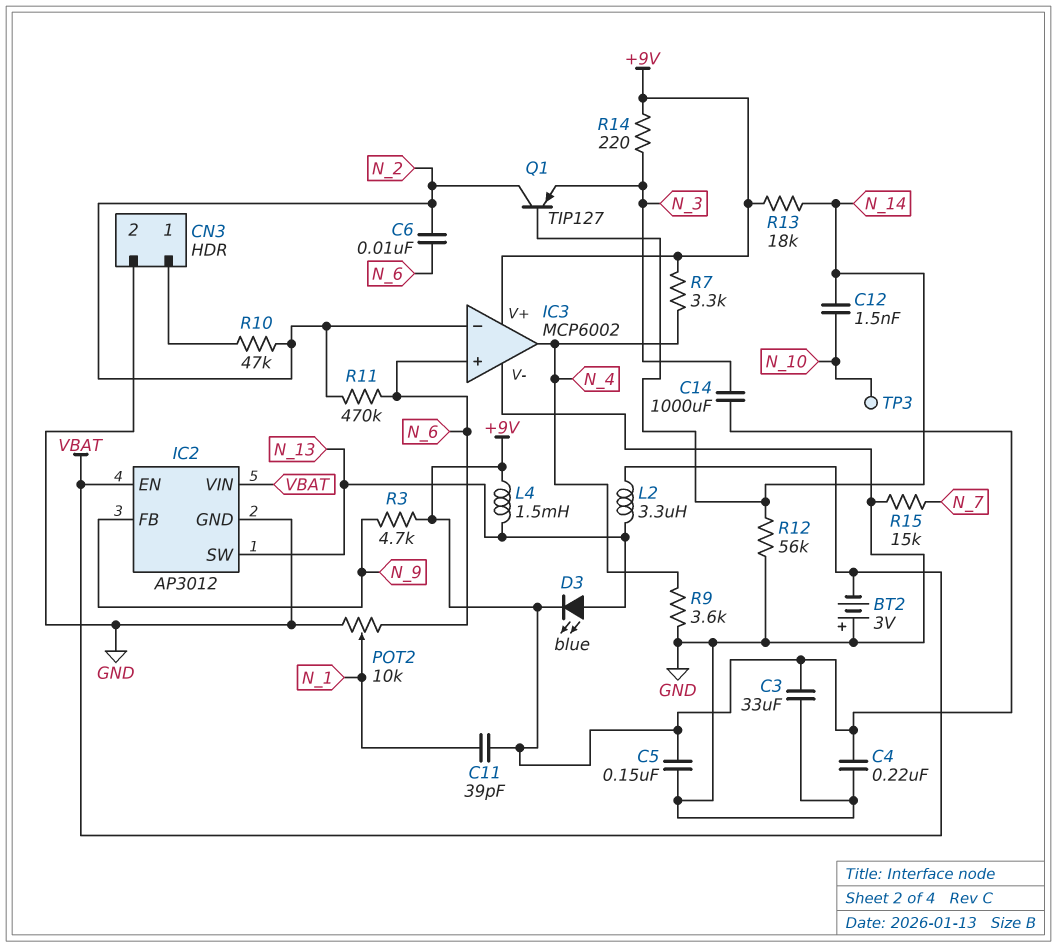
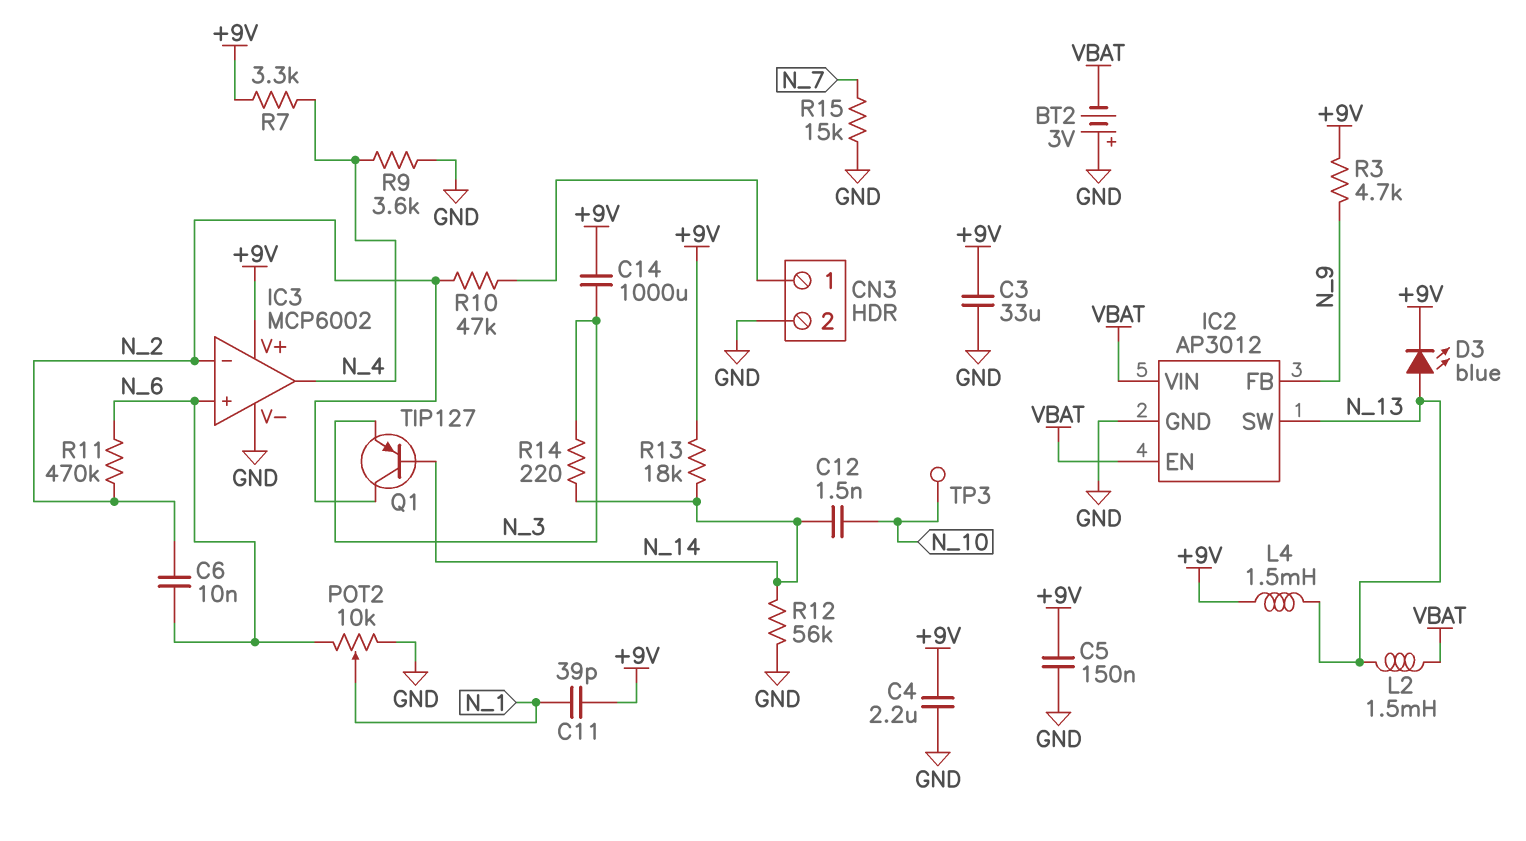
C4: 220nF (+9V, GND) -> 2.2uF (+9V, GND)
L2: 3.3uH (N_13, VBAT) -> 1.5mH (N_13, VBAT)
R14: 220 (+9V, N_3) -> 220 (N_3, N_14)

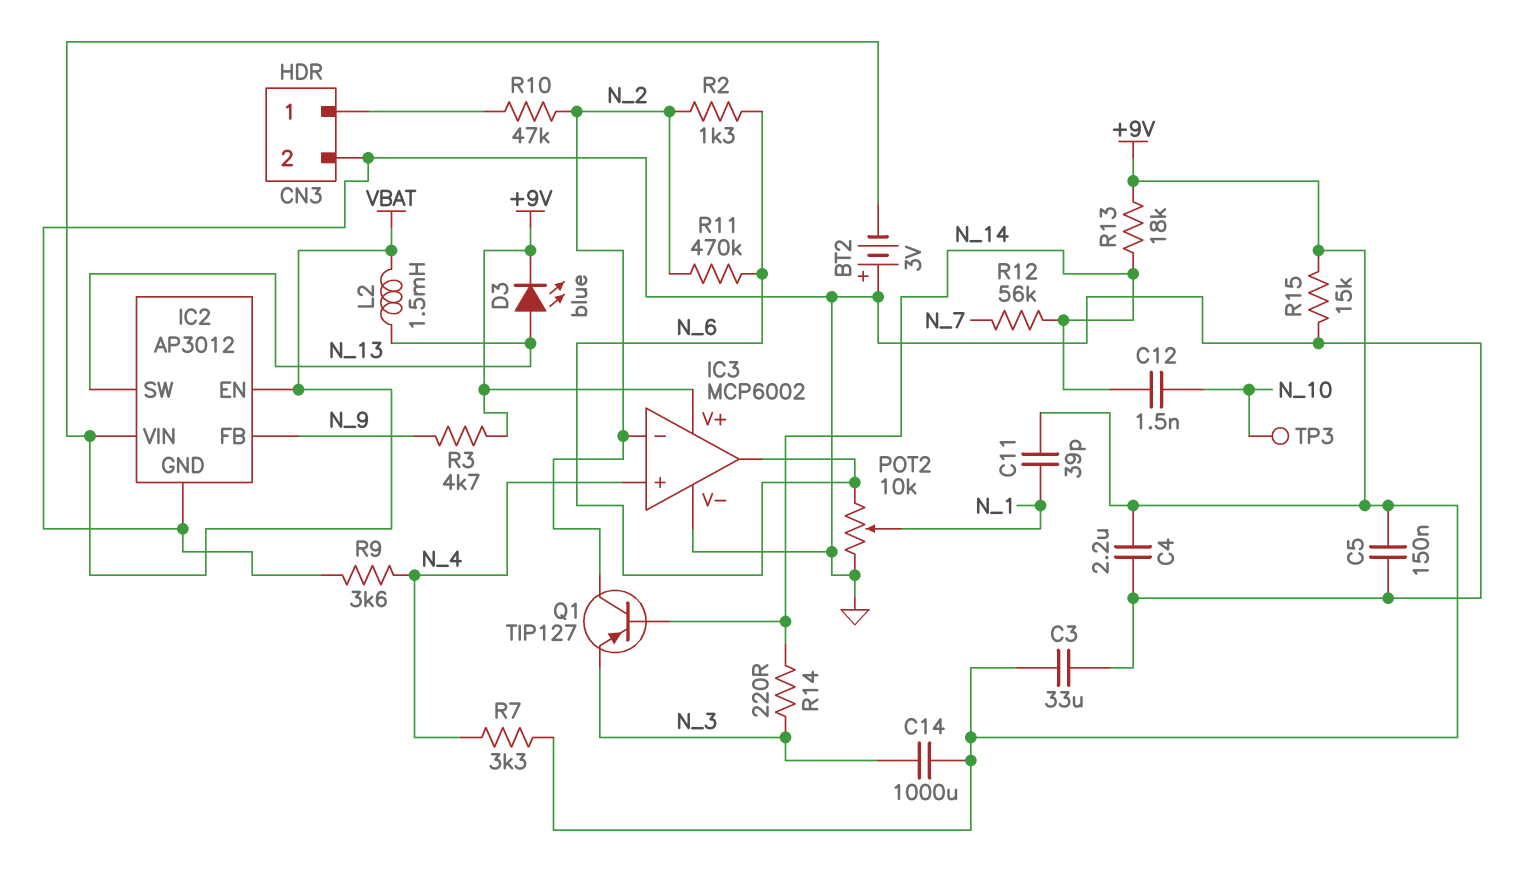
C6: 10nF (N_2, N_6) -> none
IC3 pin in+: N_6 -> N_4
IC3 pin out: N_4 -> N_6
L4: 1.5mH (+9V, N_13) -> none
R2: none -> 1.3k (N_2, N_6)
R12: 56k (GND, N_14) -> 56k (N_7, N_14)
R15: 15k (GND, N_7) -> 15k (+9V, GND)

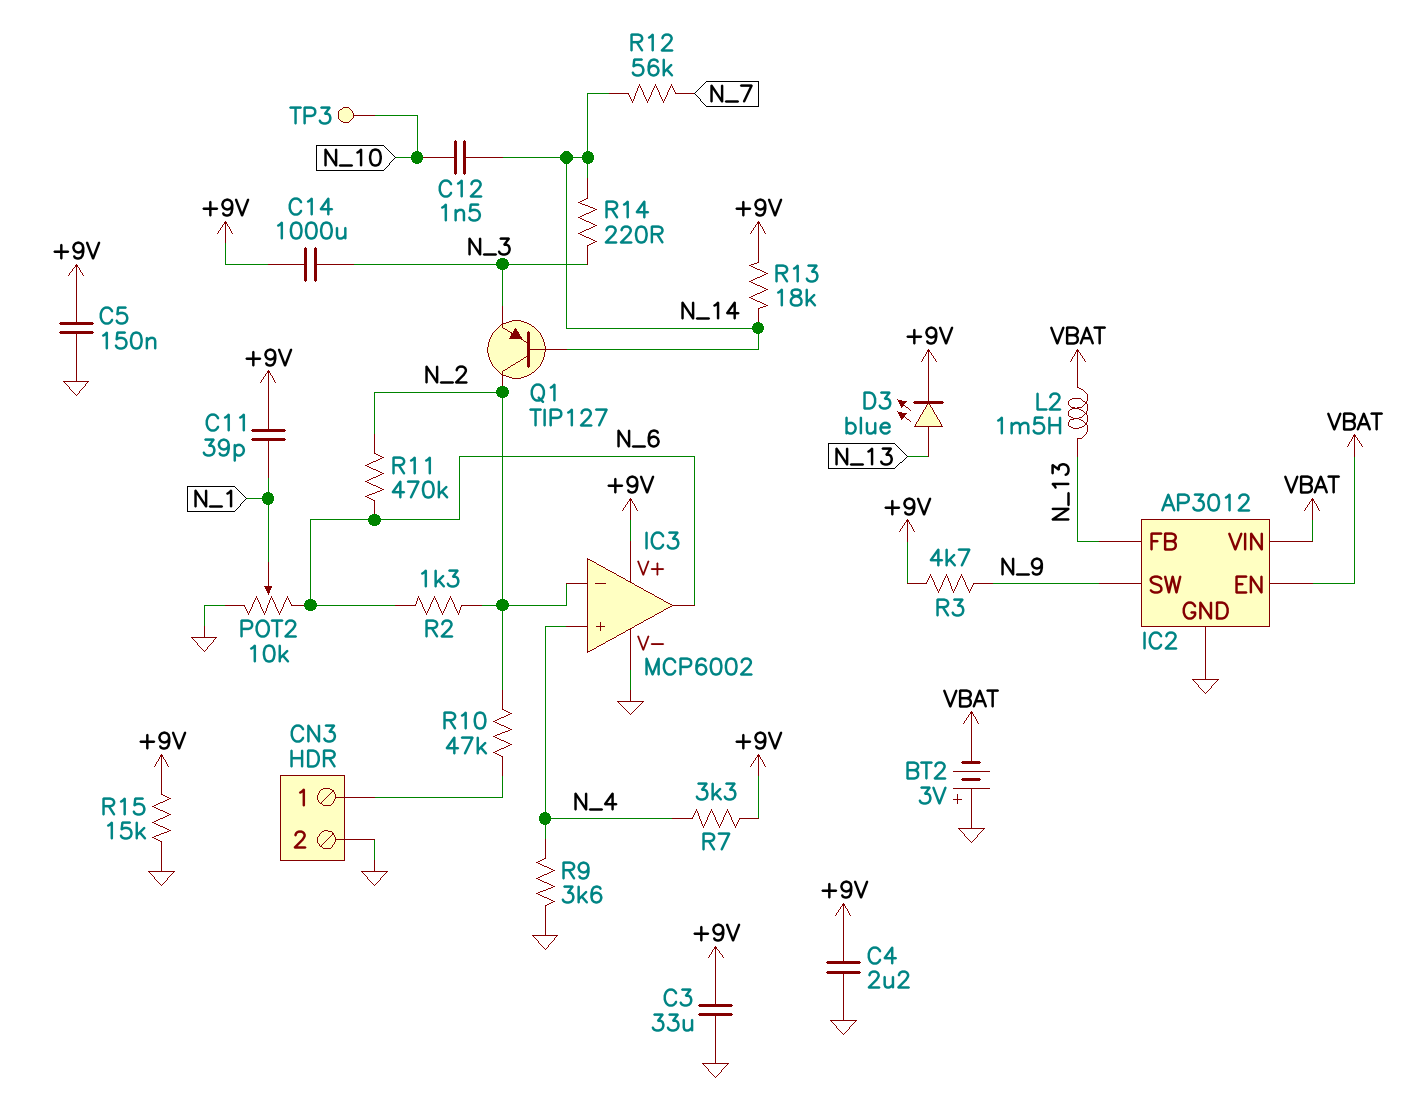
IC2 pin FB: N_9 -> N_13
IC2 pin SW: N_13 -> N_9

